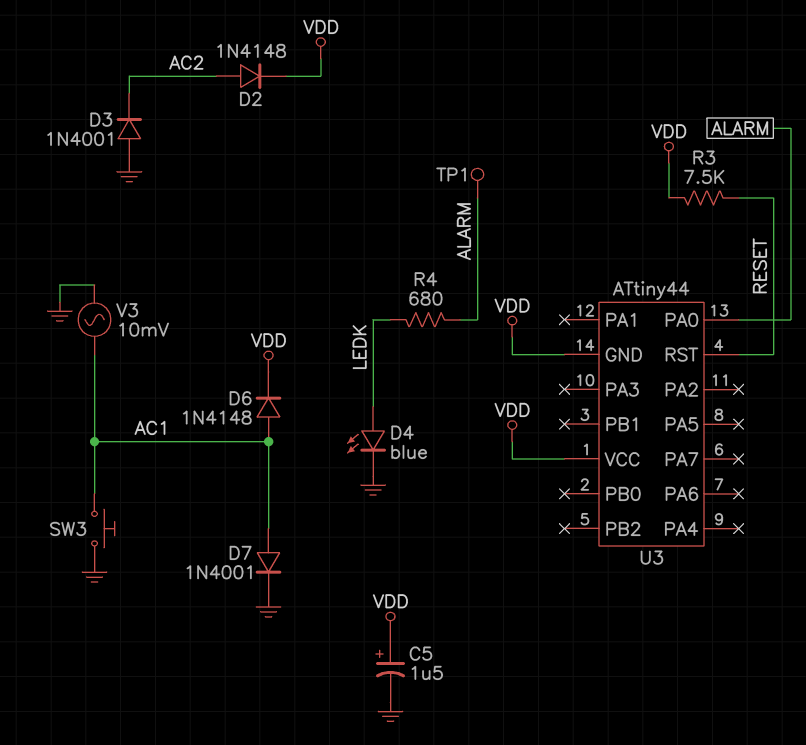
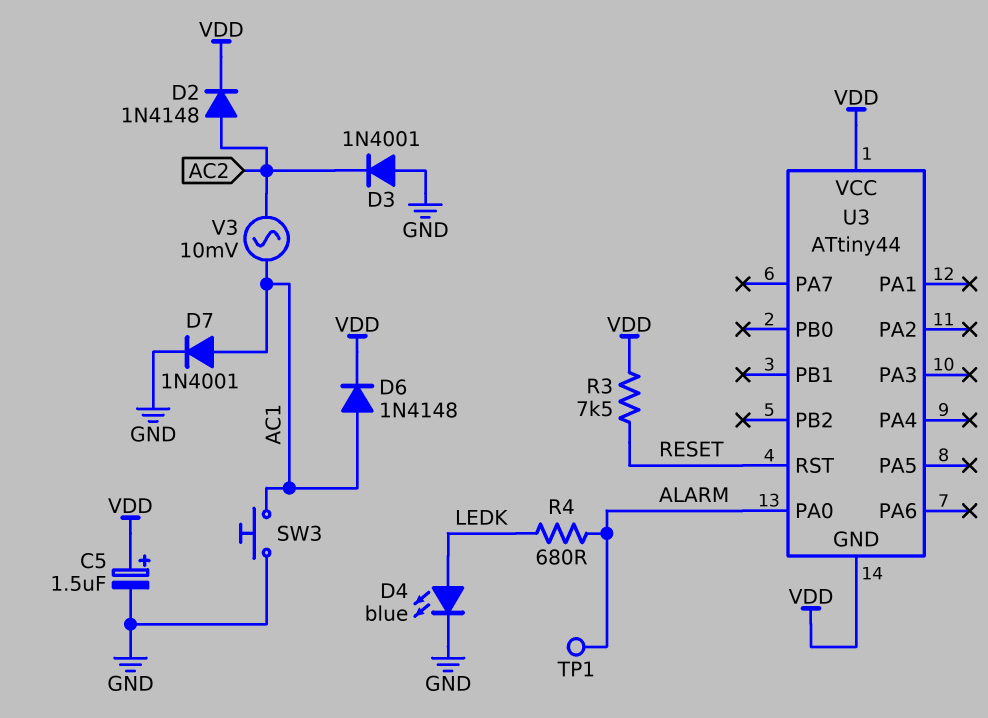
V3: AC 10mV (AC1, GND) -> AC 10mV (AC1, AC2)

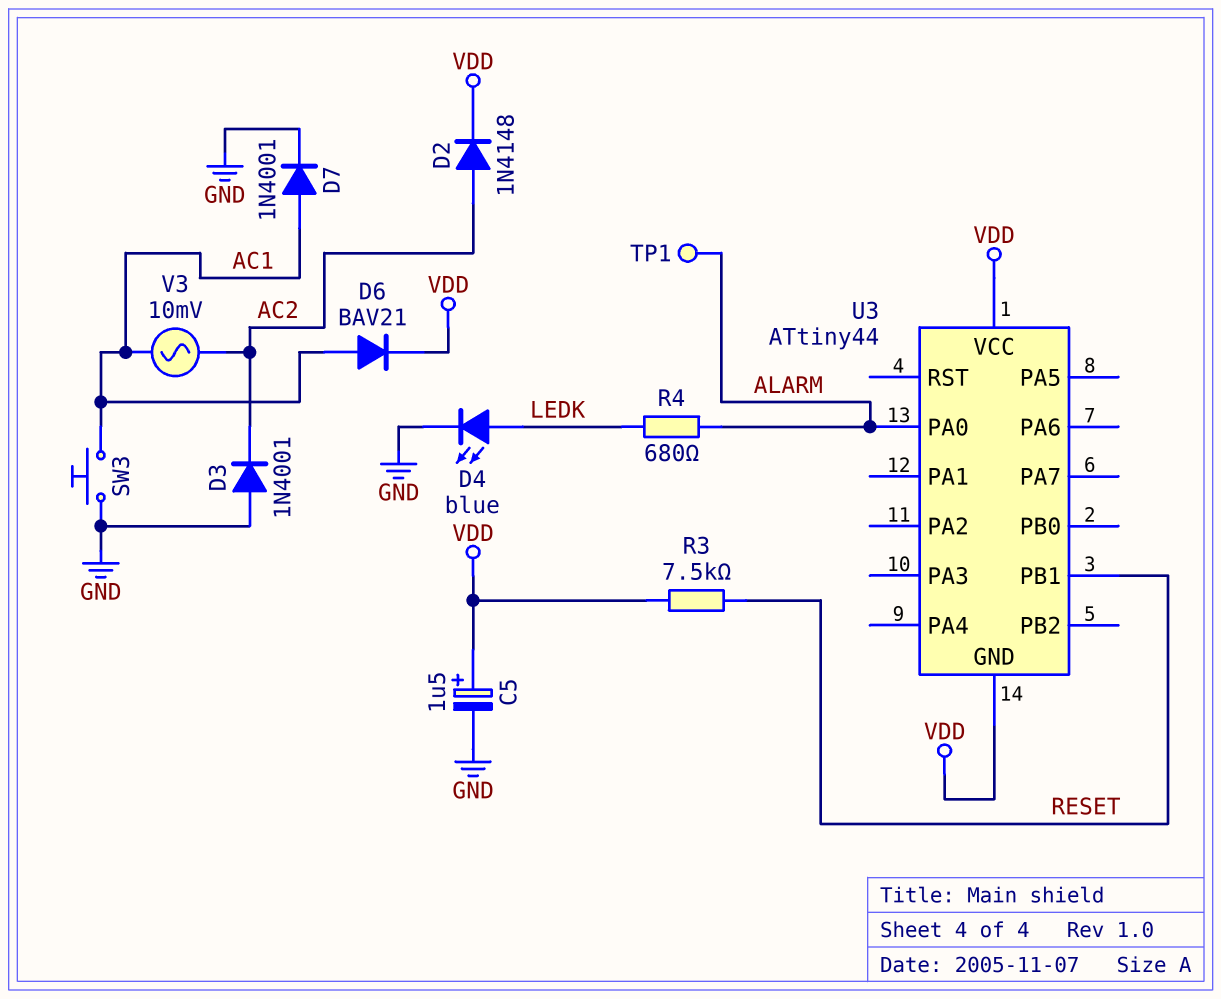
D6: diode 1N4148 (A AC1, K VDD) -> diode BAV21 (A AC1, K VDD)
U3 pin PB1: none -> RESET
U3 pin RST: RESET -> none

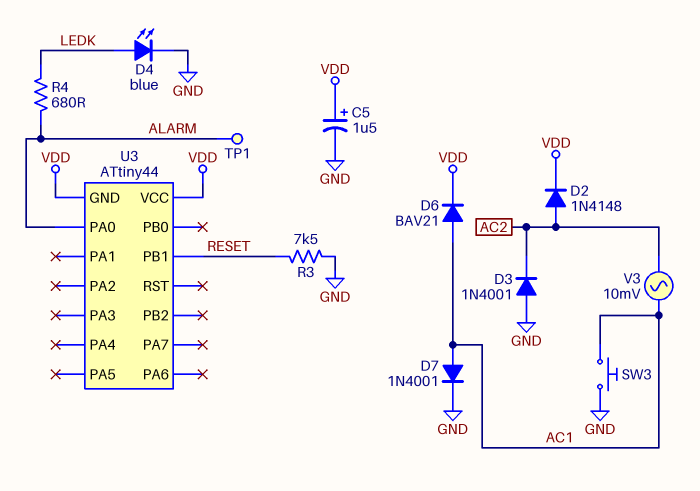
R3: 7.5k (RESET, VDD) -> 7.5k (GND, RESET)

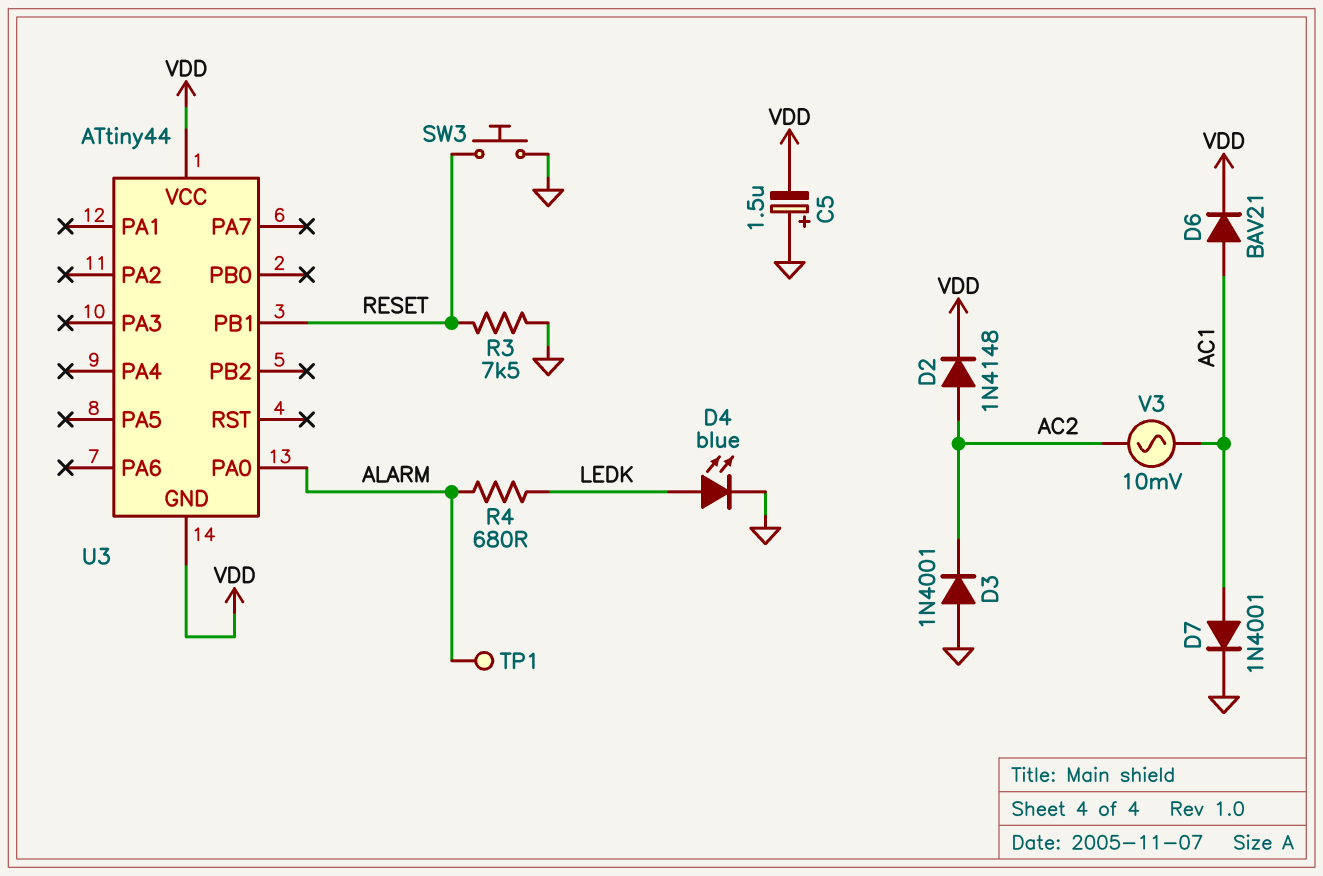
C5: 1.5uF (plus VDD, minus GND) -> 1.5uF (plus GND, minus VDD)
SW3: button (AC1, GND) -> button (GND, RESET)

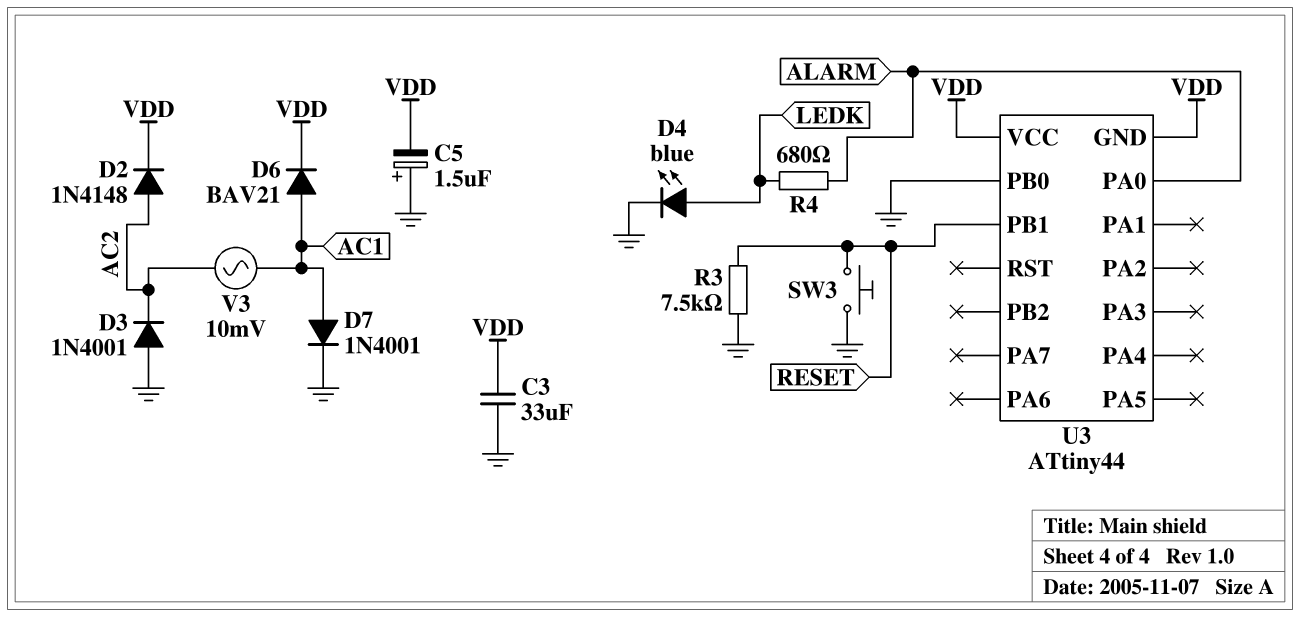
C3: none -> 33uF (GND, VDD)
TP1: test point (ALARM) -> none
U3 pin PB0: none -> GND

